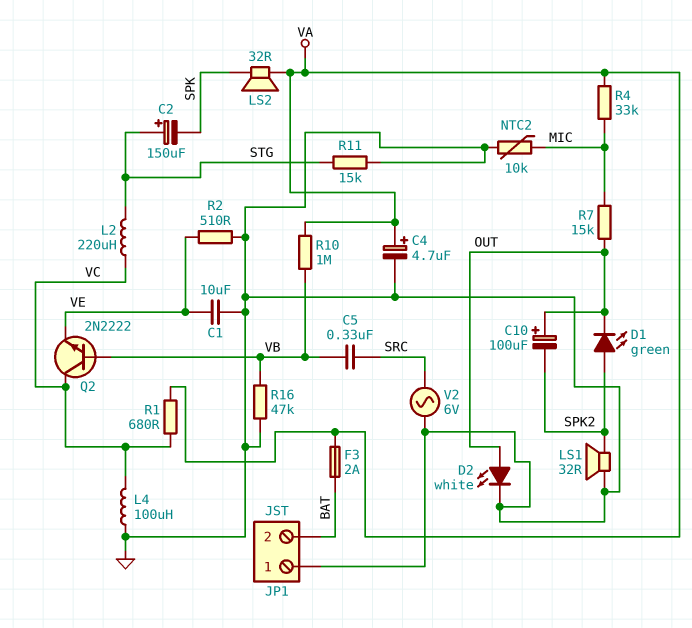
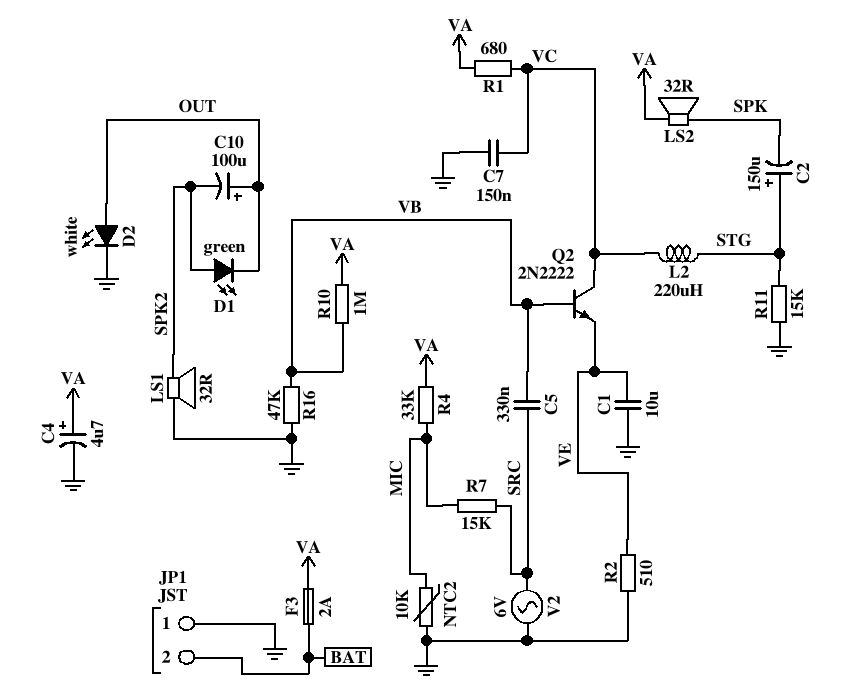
C7: none -> 150nF (GND, VC)
L4: 100uH (GND, VC) -> none
R7: 15k (MIC, OUT) -> 15k (MIC, SRC)

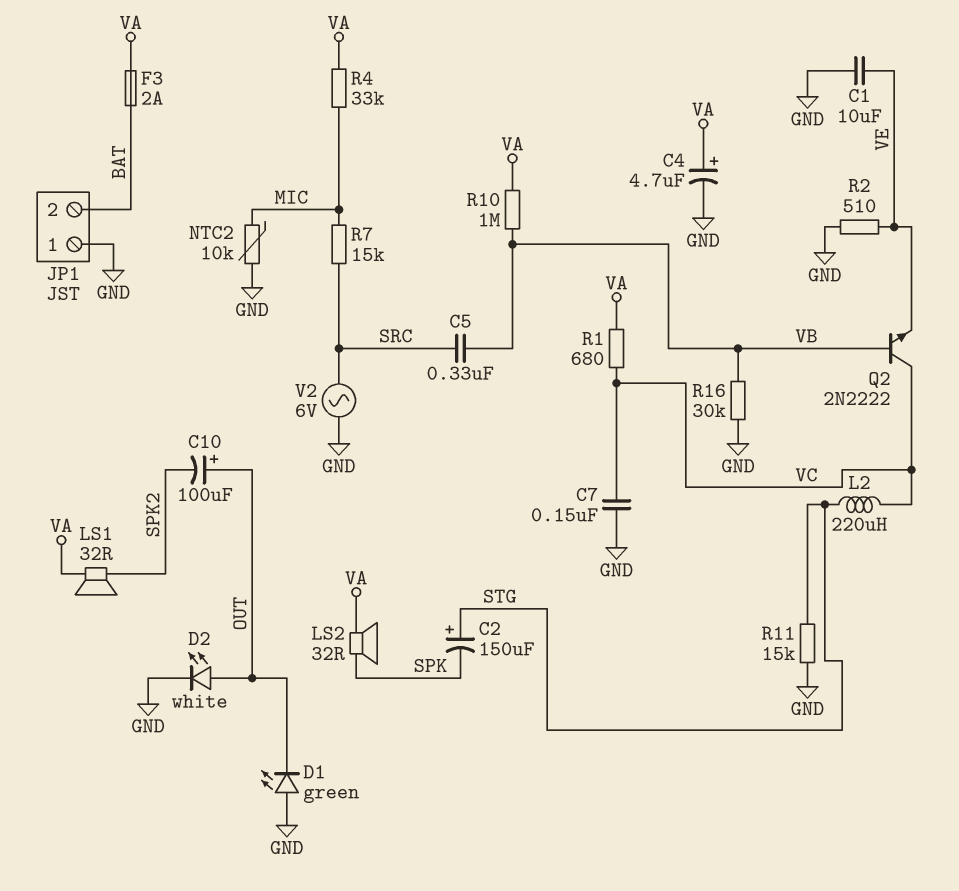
D1: LED green (A SPK2, K OUT) -> LED green (A GND, K OUT)
LS1: speaker 32R (GND, SPK2) -> speaker 32R (SPK2, VA)
R16: 47k (GND, VB) -> 30k (GND, VB)

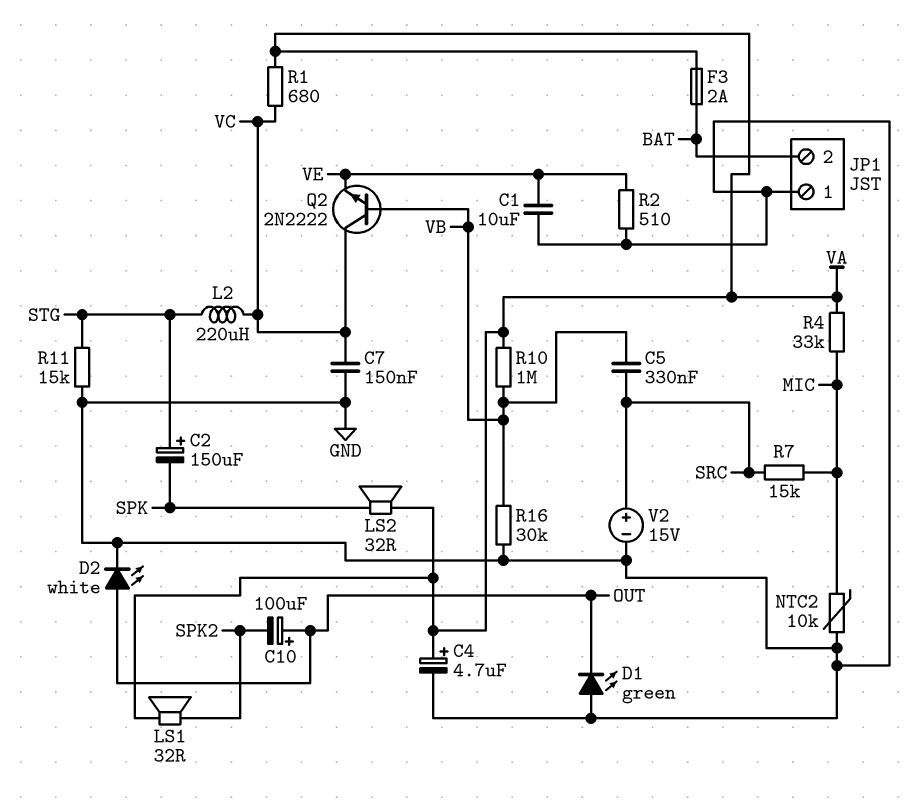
V2: AC 6V (GND, SRC) -> 15V (plus SRC, minus GND)

